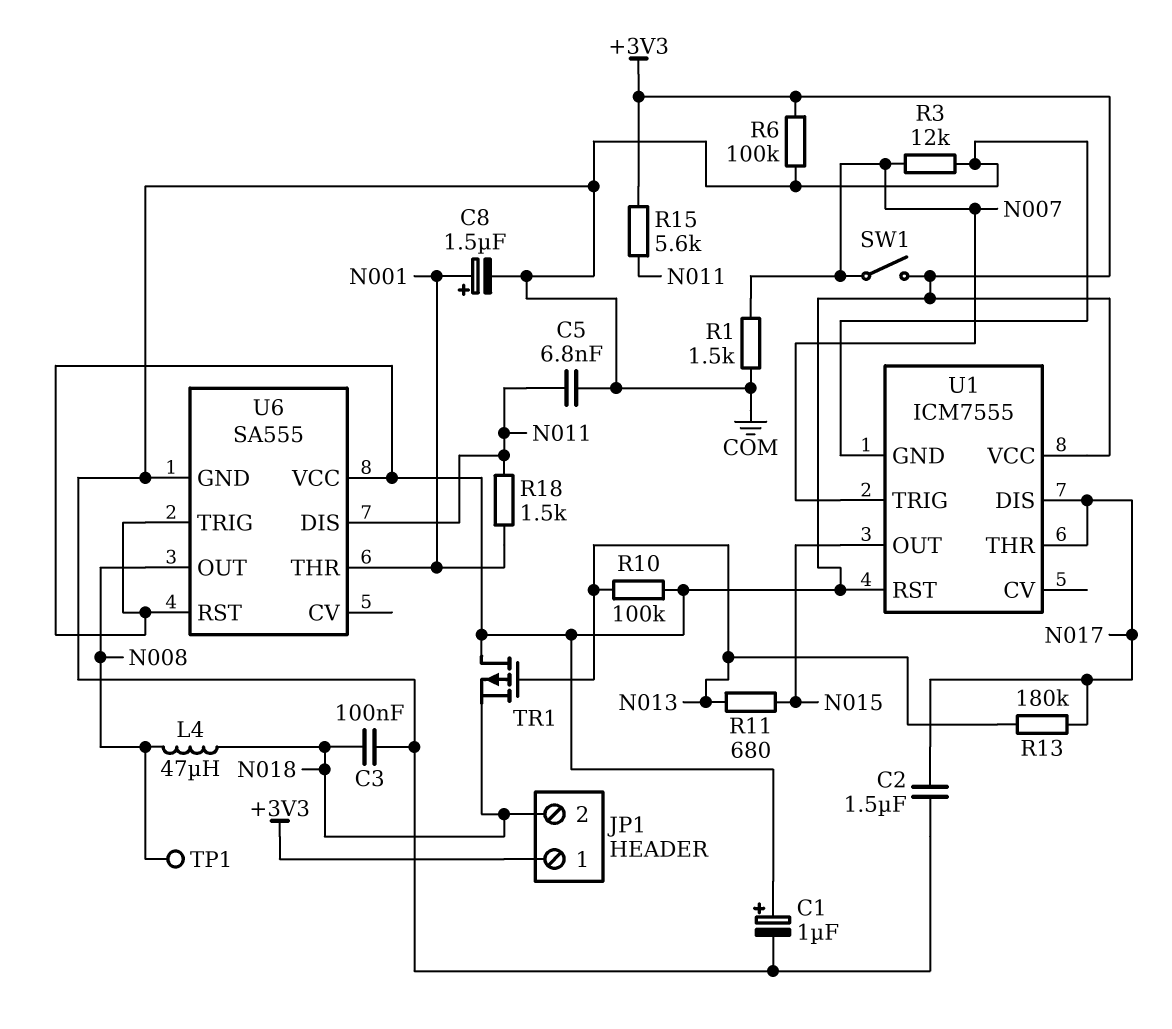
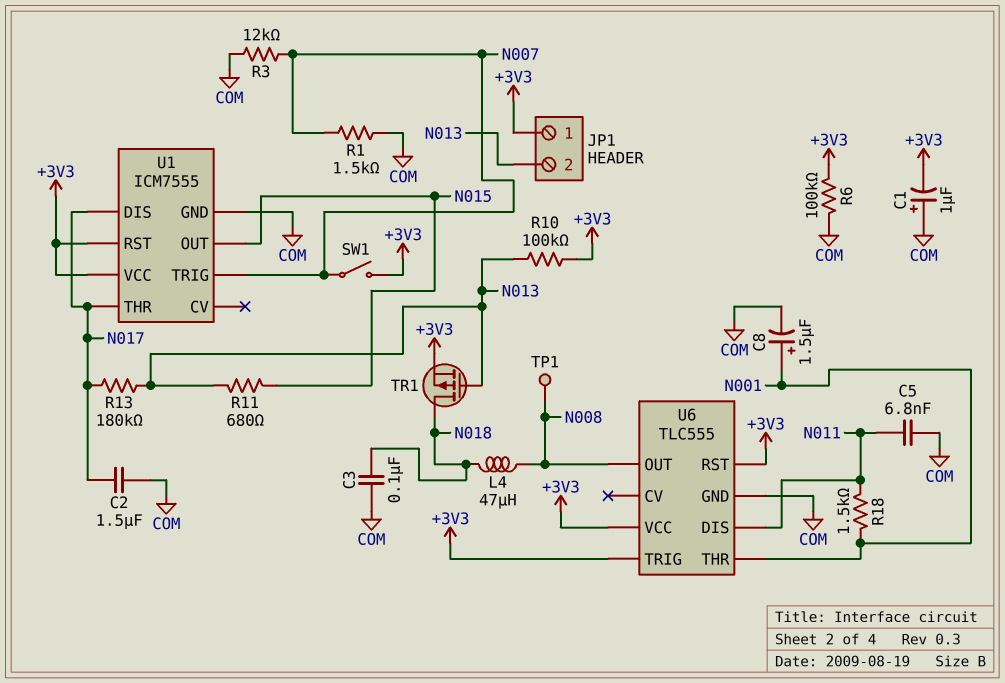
C1: 1uF (plus +3V3, minus COM) -> 1uF (plus COM, minus +3V3)
JP1 pin 2: N018 -> N013
R15: 5.6k (+3V3, N011) -> none
TR1: PMOS (G N013, D +3V3, S N018) -> PMOS (G N013, D N018, S +3V3)
U6: SA555 -> TLC555

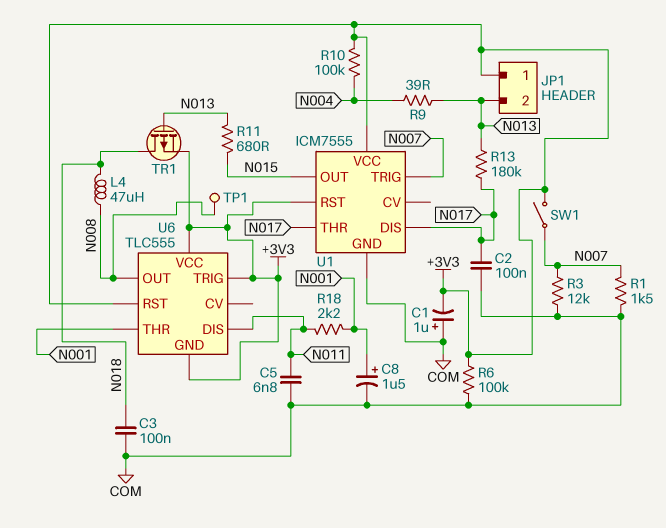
C2: 1.5uF (COM, N017) -> 100nF (COM, N017)
R9: none -> 39 (N004, N013)
R10: 100k (+3V3, N013) -> 100k (+3V3, N004)
R18: 1.5k (N001, N011) -> 2.2k (N001, N011)
U6 pin GND: COM -> +3V3

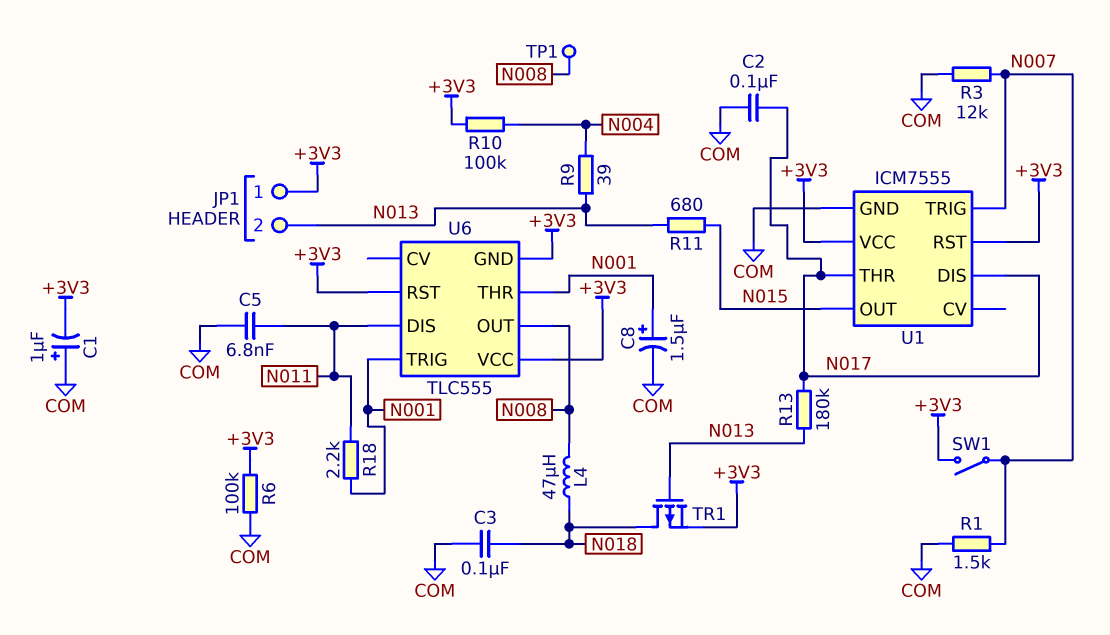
U6 pin TRIG: +3V3 -> N001

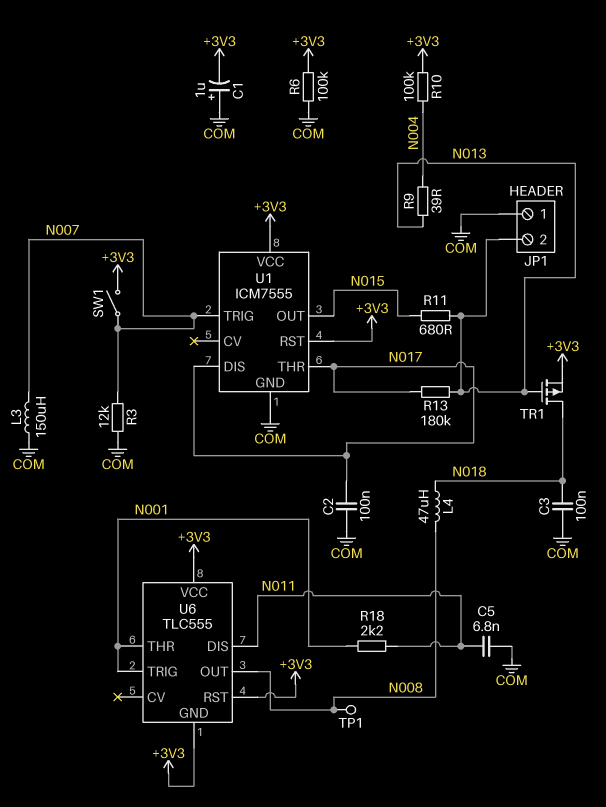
C8: 1.5uF (plus N001, minus COM) -> none
JP1 pin 1: +3V3 -> COM
L3: none -> 150uH (COM, N007)
R1: 1.5k (COM, N007) -> none

